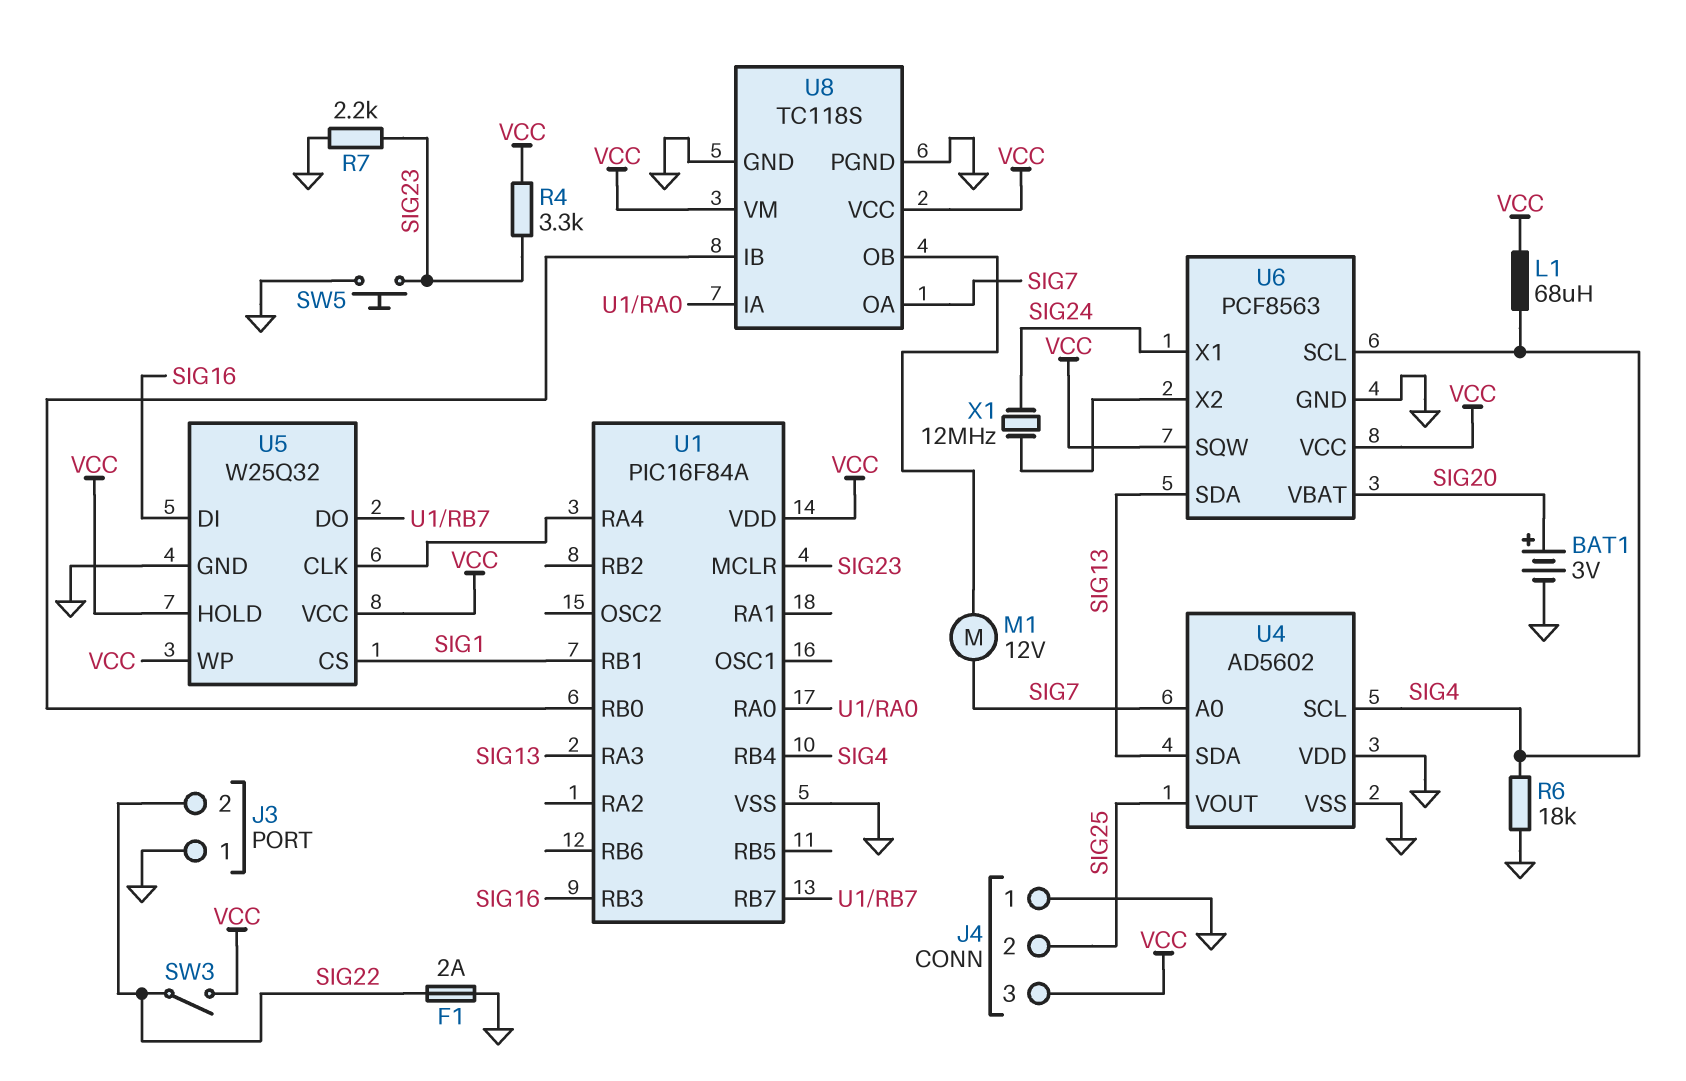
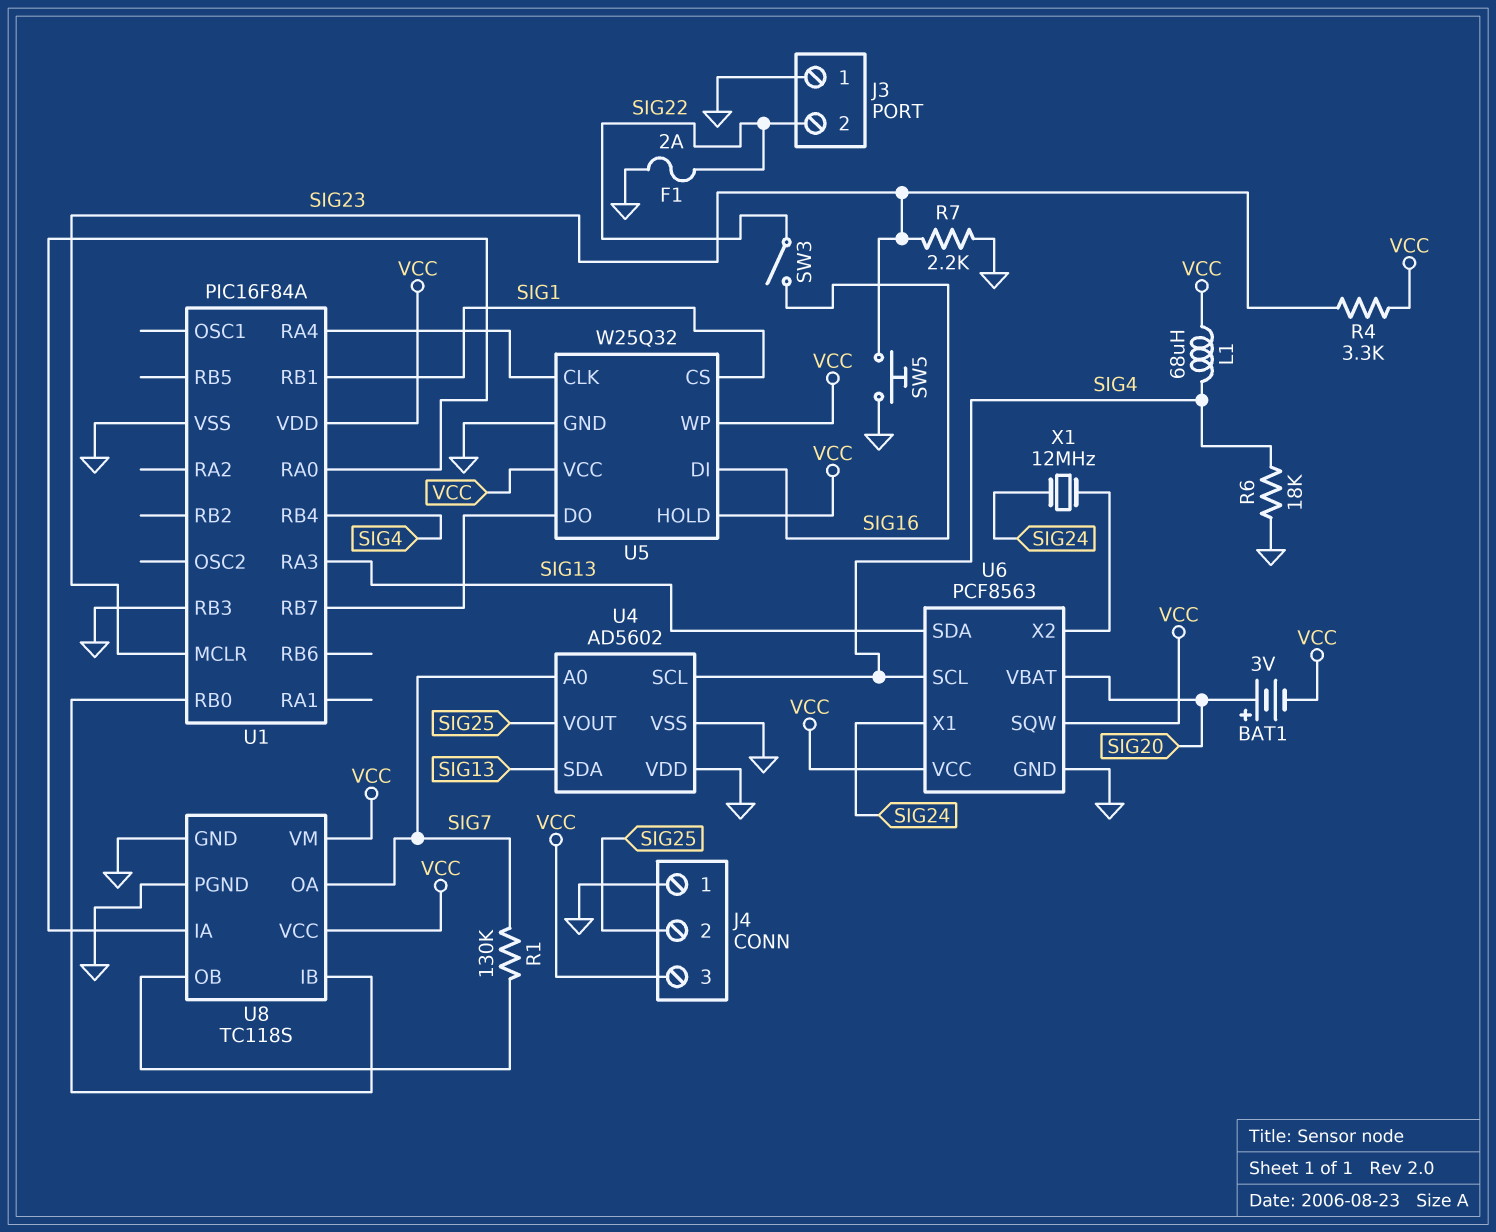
BAT1: 3V (plus SIG20, minus GND) -> 3V (plus SIG20, minus VCC)
M1: motor 12V (SIG7, U8/OB) -> none
R1: none -> 130k (SIG7, U8/OB)
SW3: switch (SIG22, VCC) -> switch (SIG16, SIG22)
U1 pin RB3: SIG16 -> GND

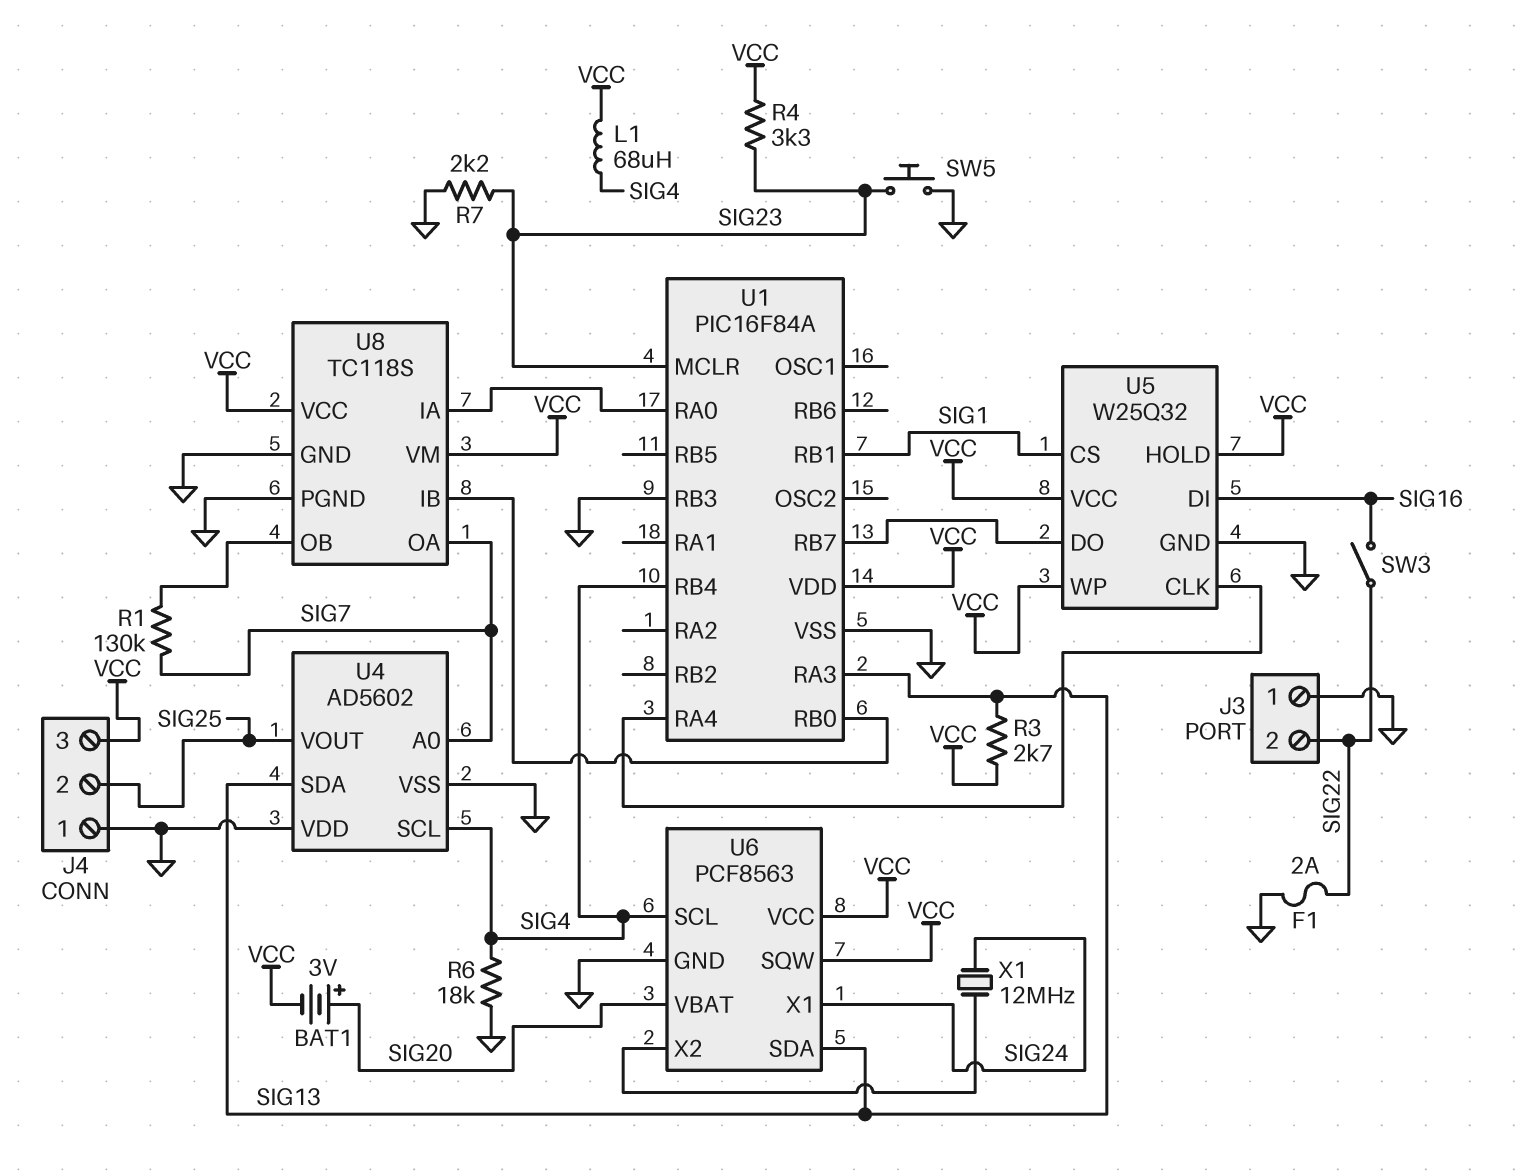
R3: none -> 2.7k (SIG13, VCC)

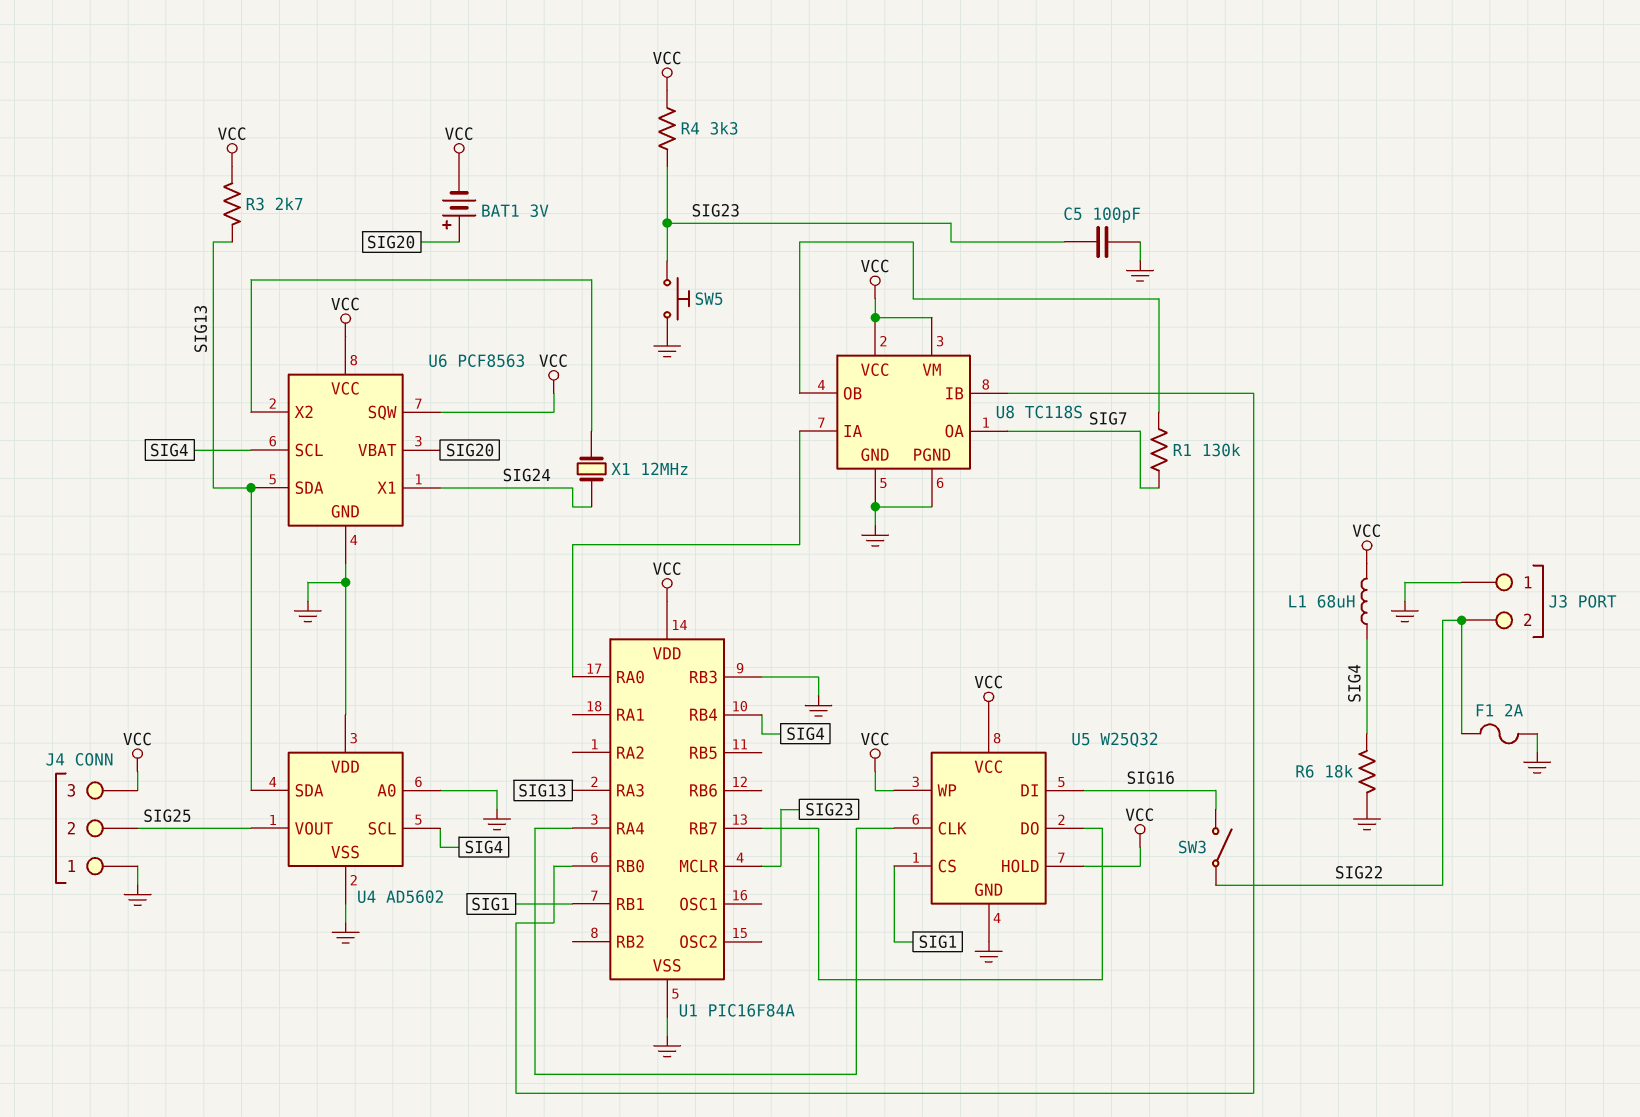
C5: none -> 100pF (GND, SIG23)
R7: 2.2k (GND, SIG23) -> none
U4 pin A0: SIG7 -> GND

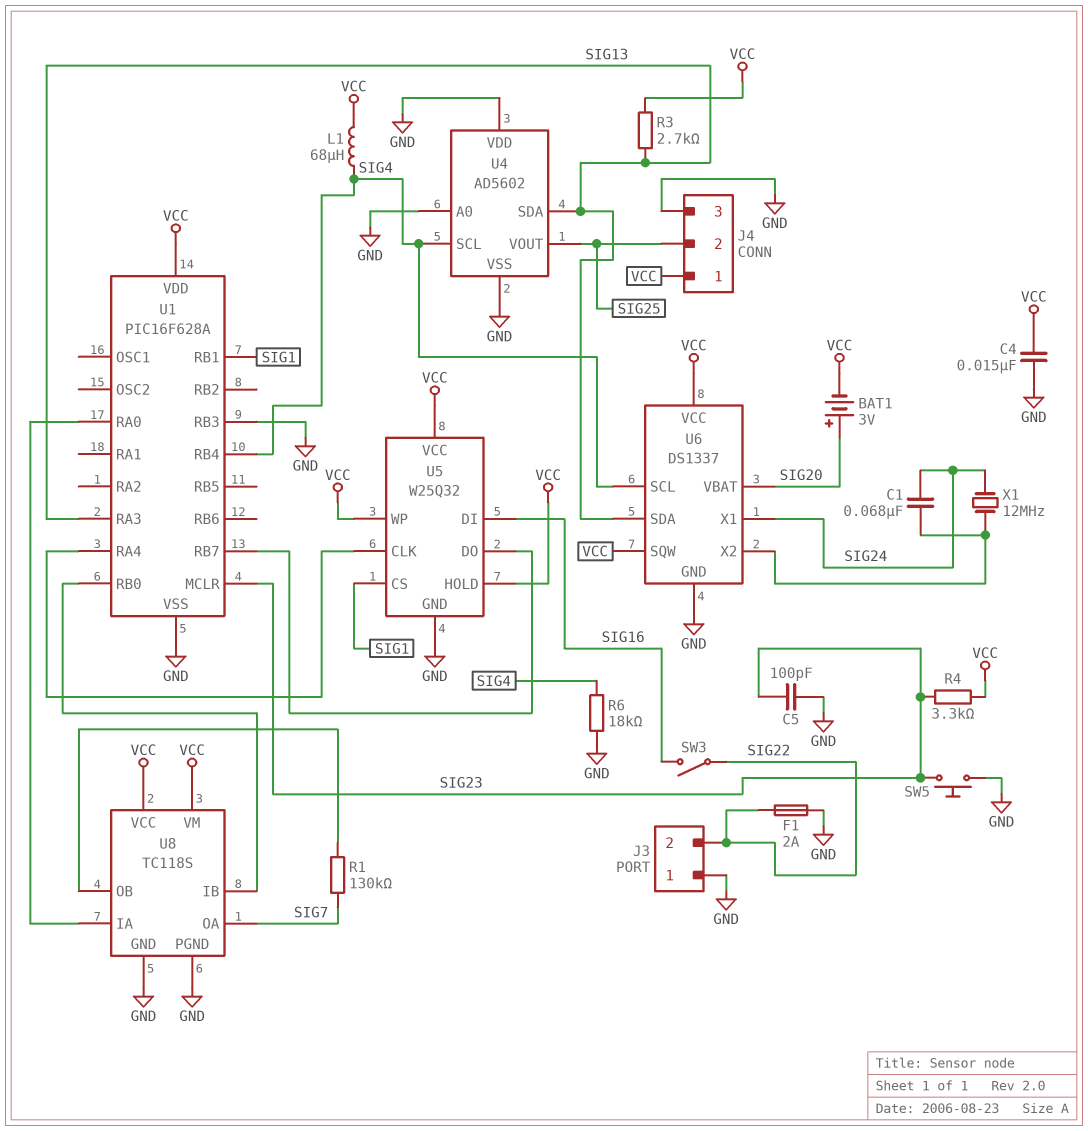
C1: none -> 68nF (SIG24, U6/X2)
C4: none -> 15nF (GND, VCC)
J4 pin 1: GND -> VCC
J4 pin 3: VCC -> GND
U1: PIC16F84A -> PIC16F628A
U6: PCF8563 -> DS1337

